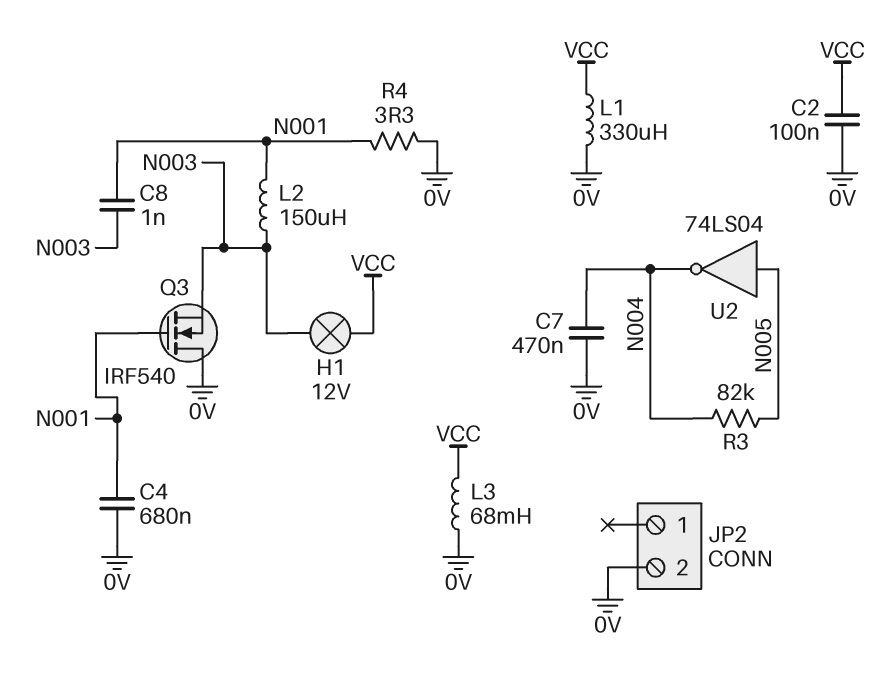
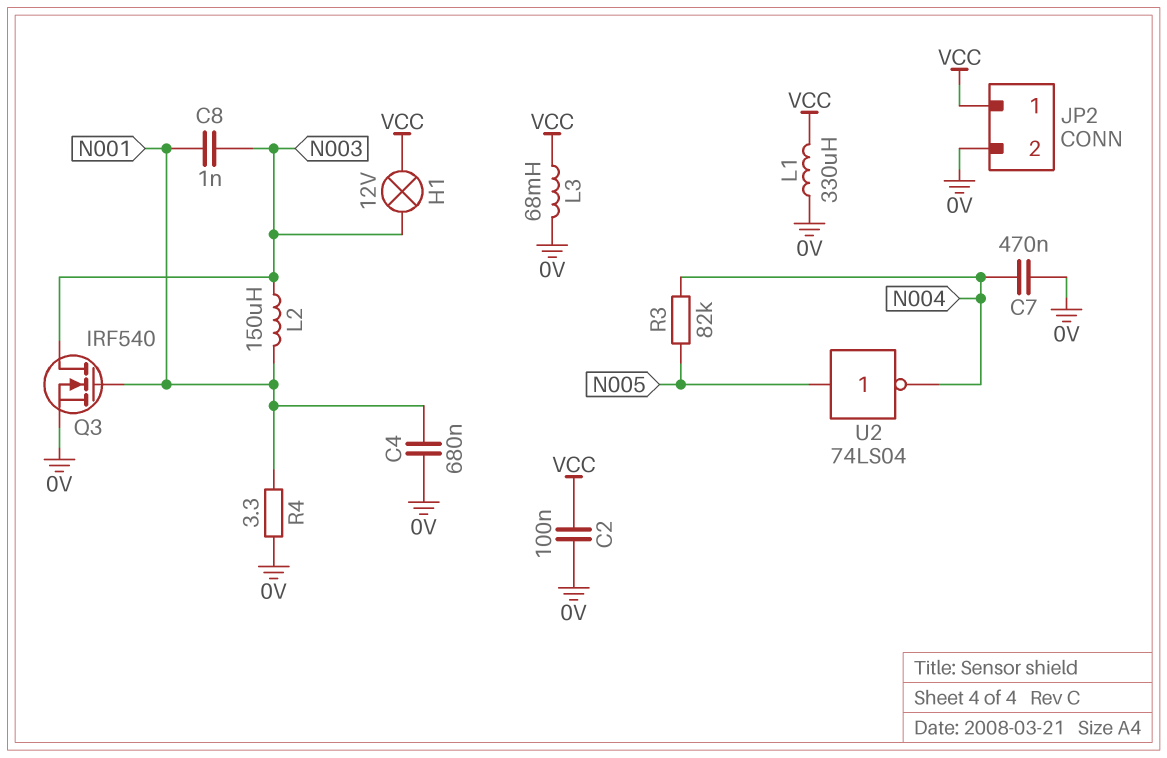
JP2 pin 1: none -> VCC
Q3: NMOS IRF540 (G N001, D 0V, S N003) -> NMOS IRF540 (G N001, D N003, S 0V)

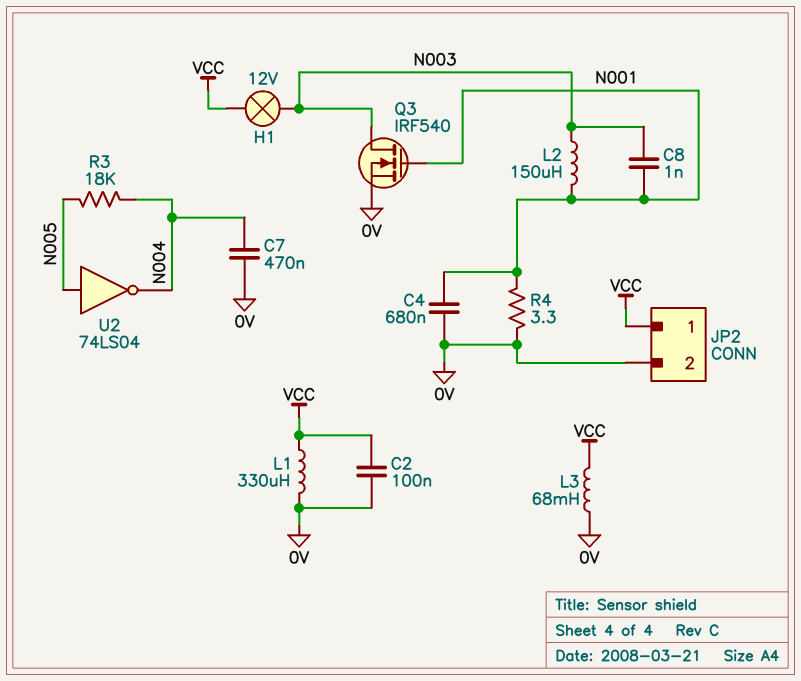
R3: 82k (N004, N005) -> 18k (N004, N005)

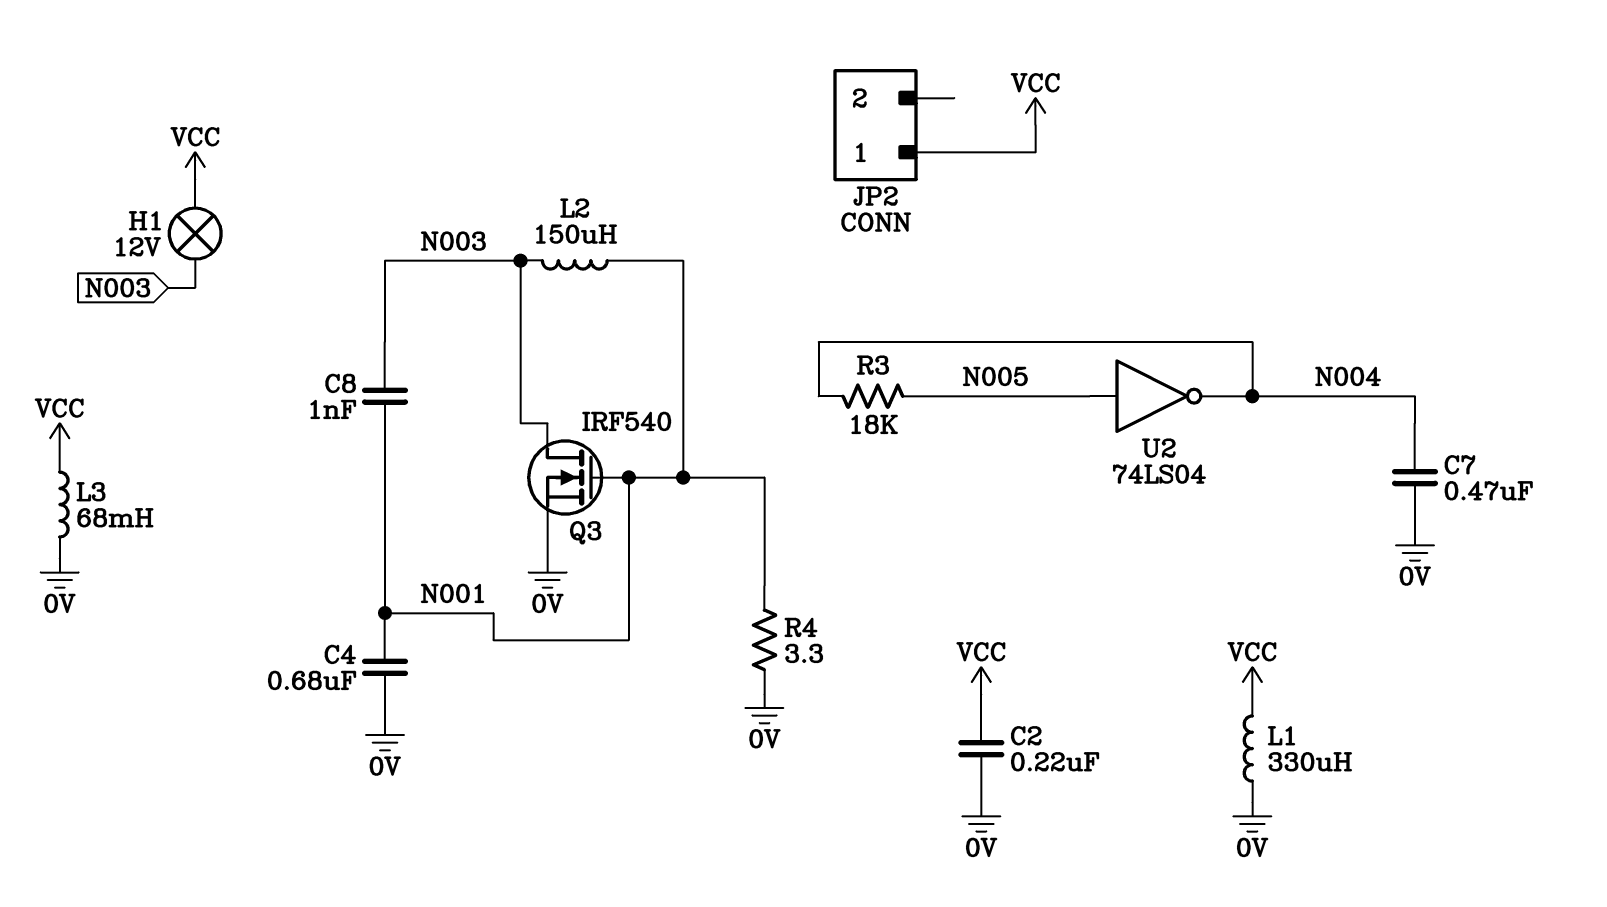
C2: 100nF (0V, VCC) -> 220nF (0V, VCC)
JP2 pin 2: 0V -> none

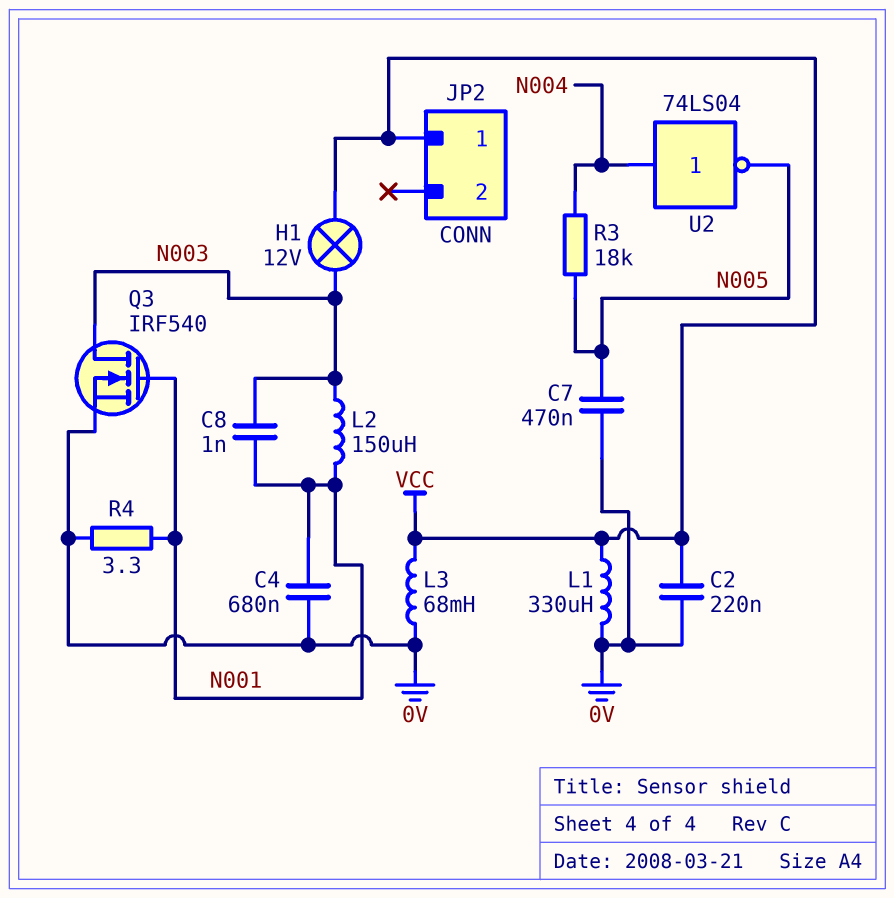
C7: 470nF (0V, N004) -> 470nF (0V, N005)
U2: NOT 74LS04 (in N005, out N004) -> NOT 74LS04 (in N004, out N005)

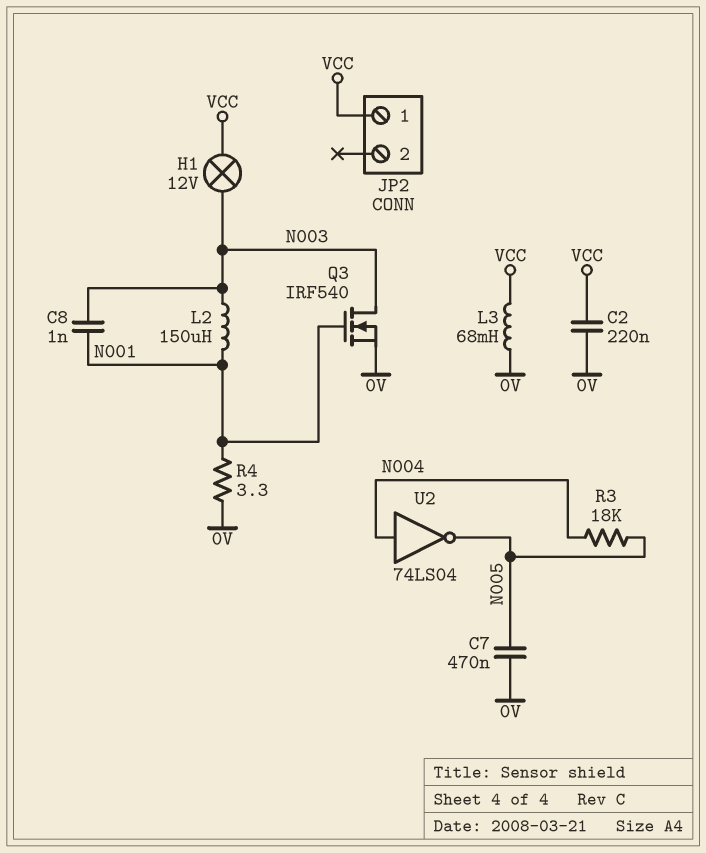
C4: 680nF (0V, N001) -> none
L1: 330uH (0V, VCC) -> none

